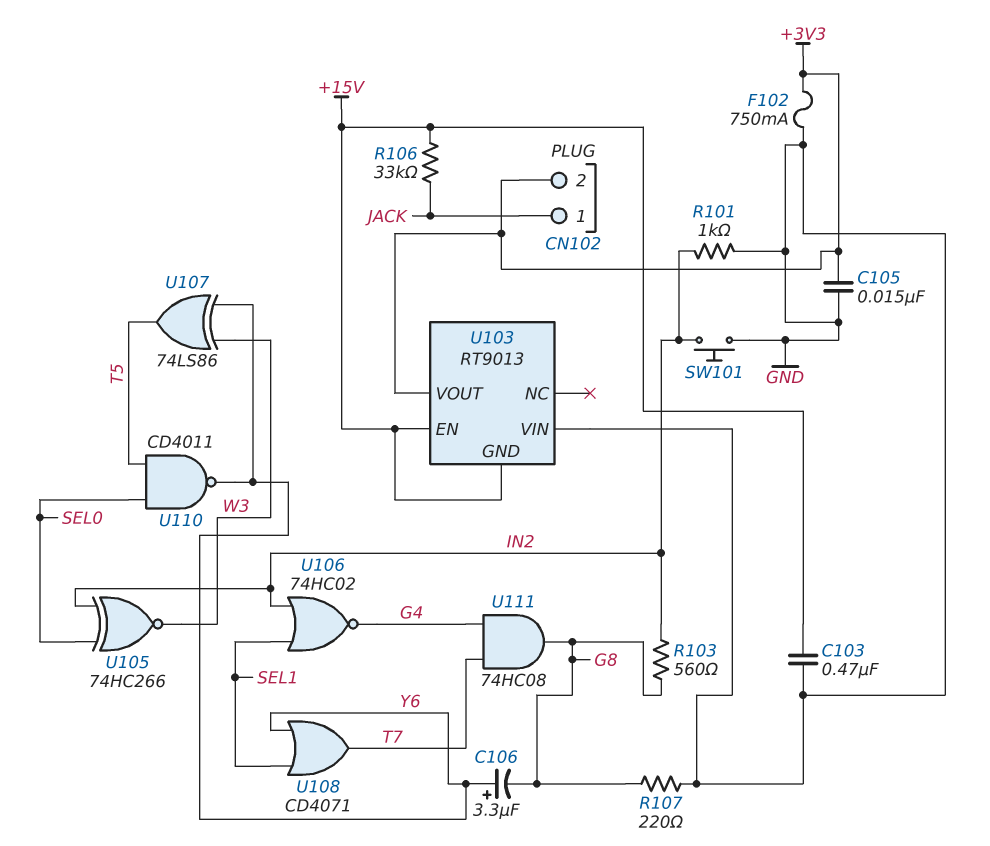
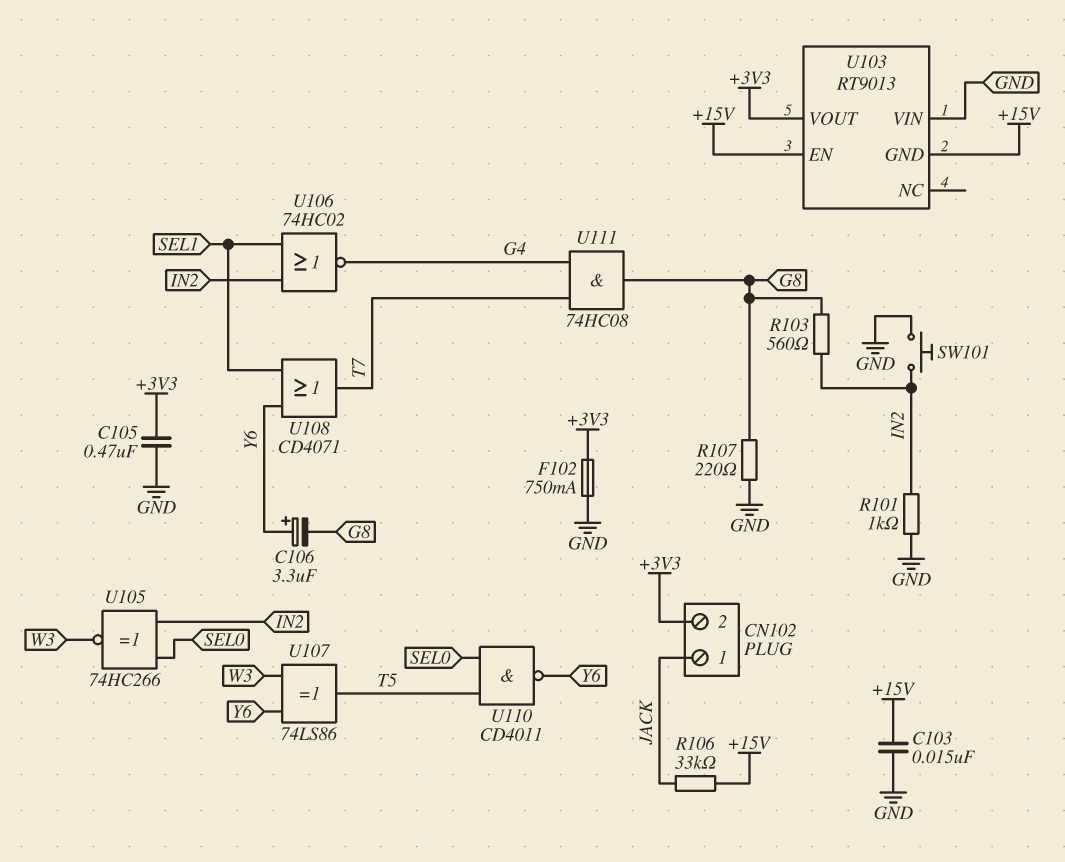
C103: 470nF (+15V, GND) -> 15nF (+15V, GND)
C105: 15nF (+3V3, GND) -> 470nF (+3V3, GND)

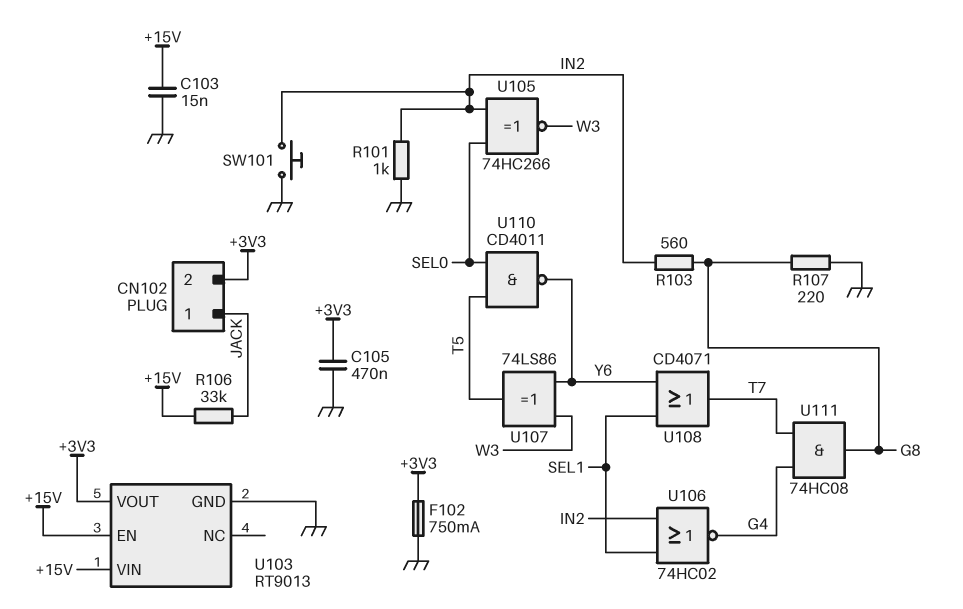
C106: 3.3uF (plus Y6, minus G8) -> none
U103 pin GND: +15V -> GND
U103 pin VIN: GND -> +15V

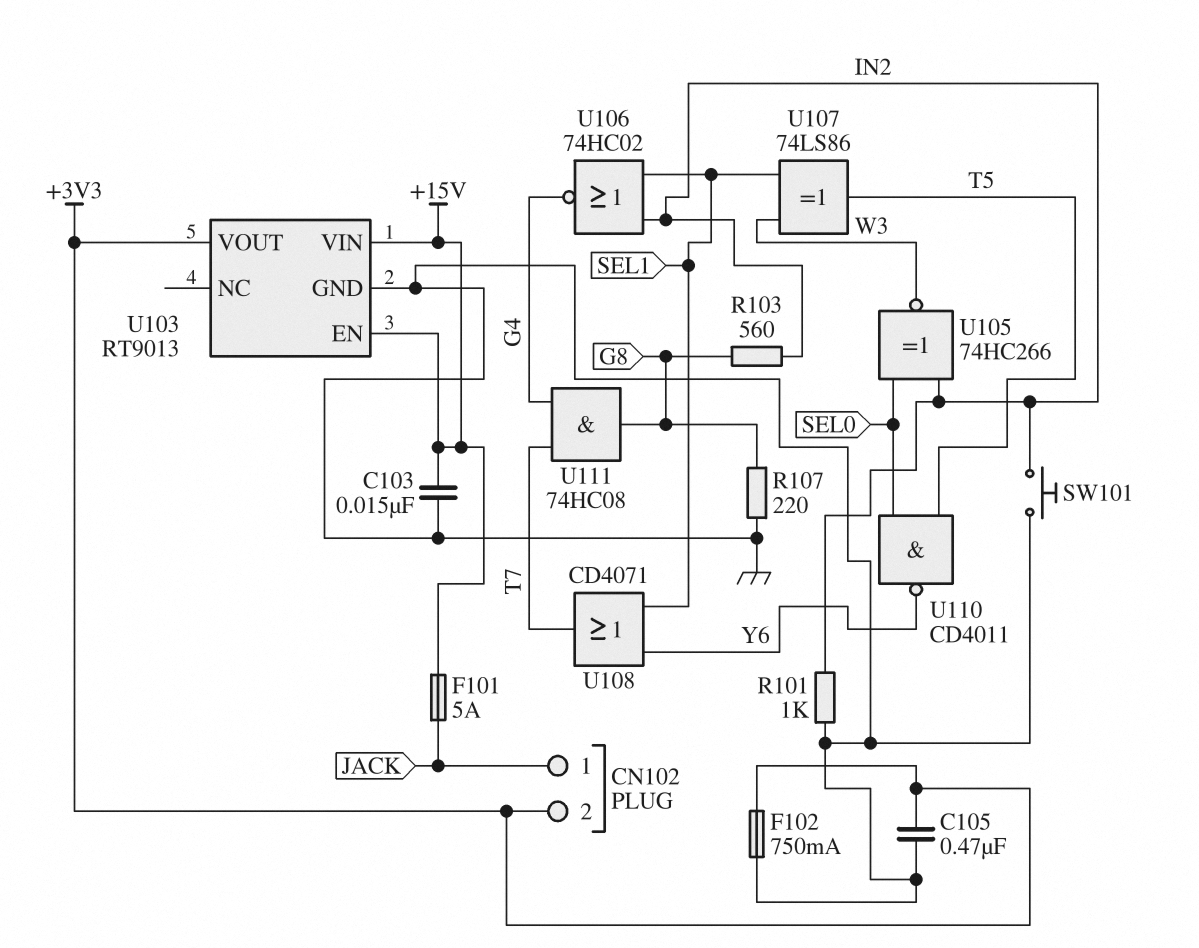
F101: none -> 5A (+15V, JACK)
R106: 33k (+15V, JACK) -> none
U107: XOR 74LS86 (in W3, in Y6, out T5) -> XOR 74LS86 (in SEL1, in W3, out T5)

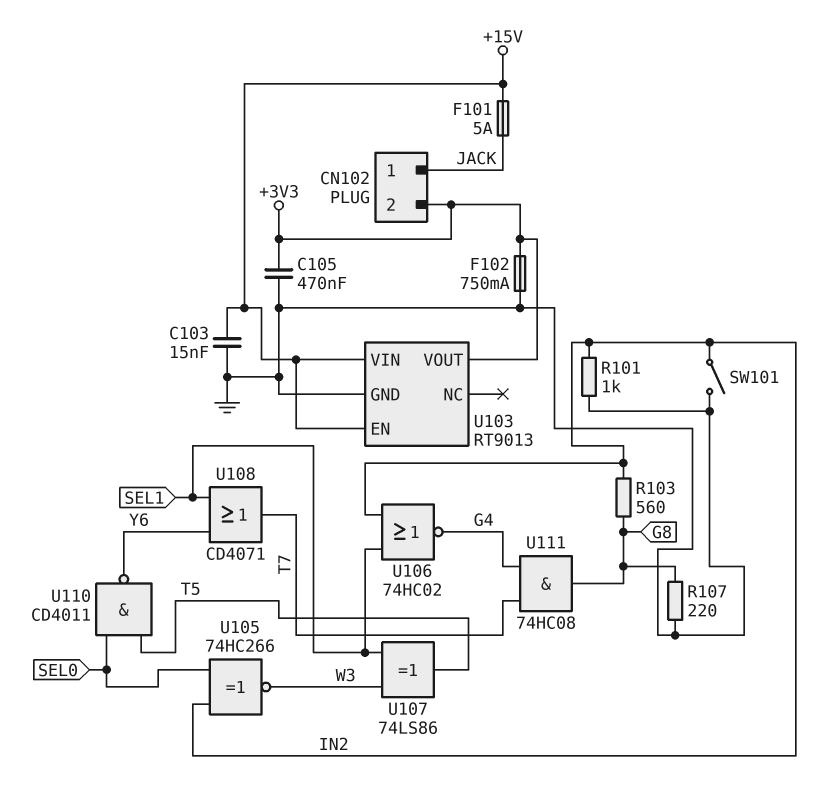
SW101: button (GND, IN2) -> switch (GND, IN2)

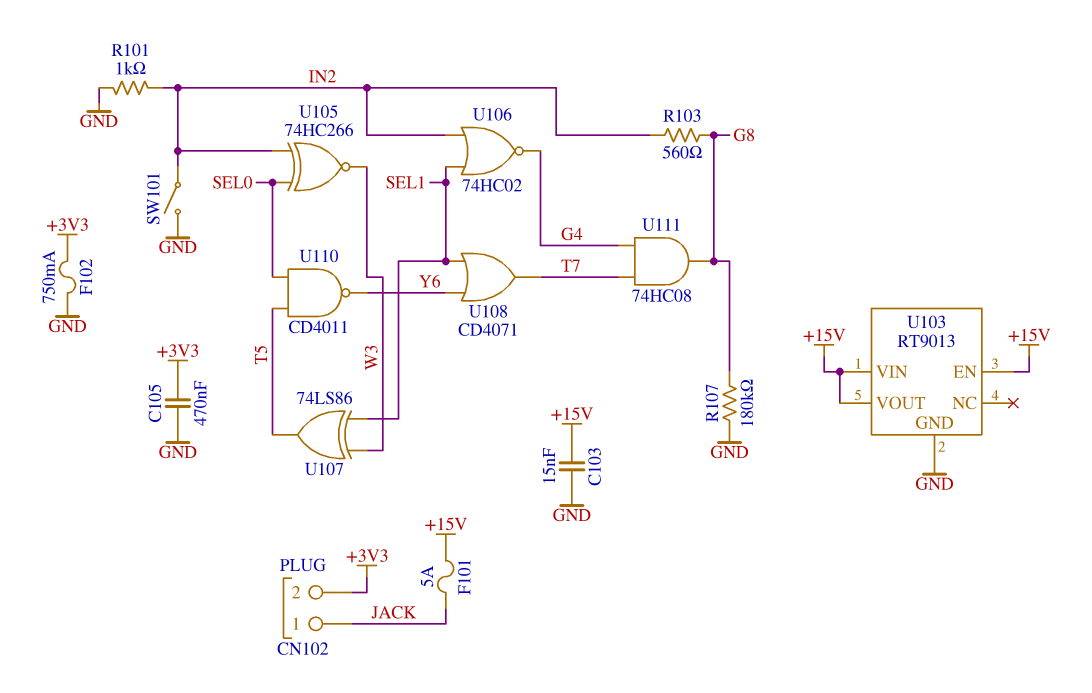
R107: 220 (G8, GND) -> 180k (G8, GND)
U103 pin VOUT: +3V3 -> +15V

